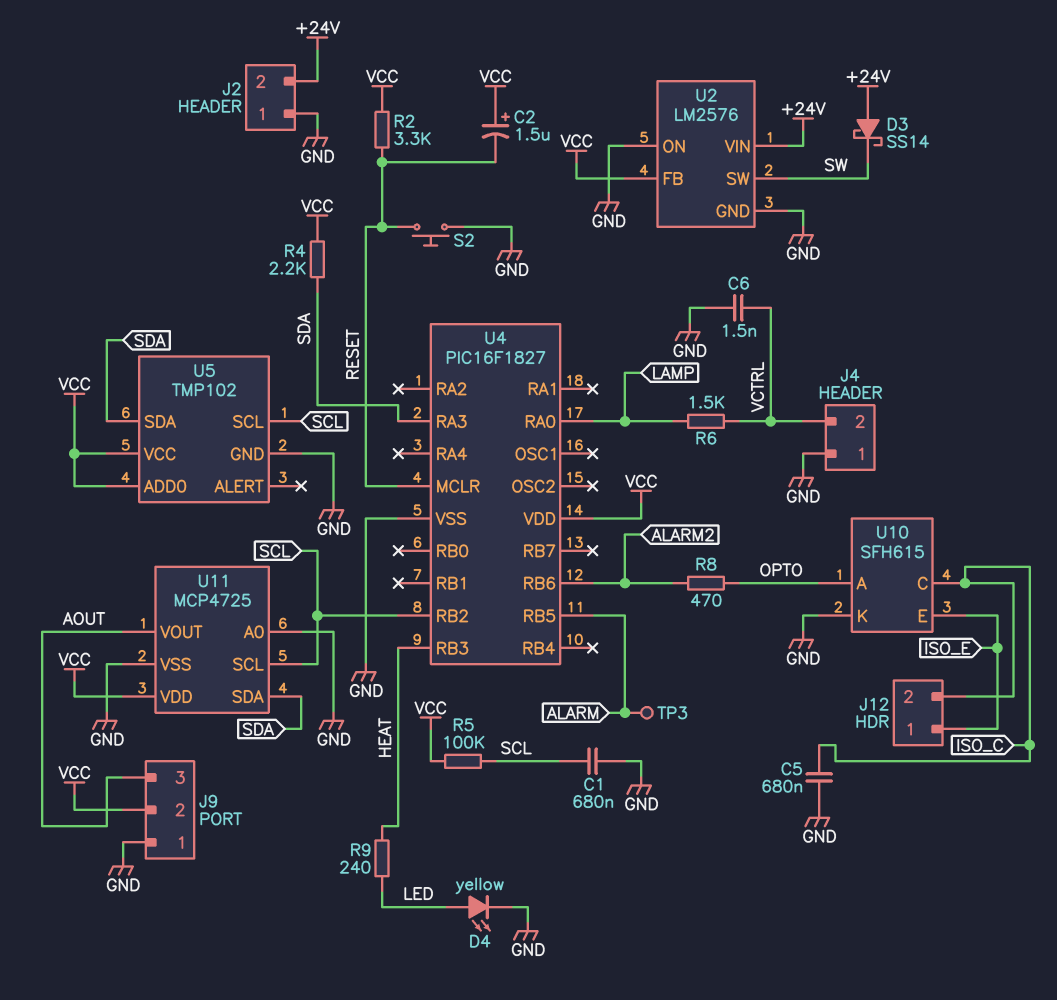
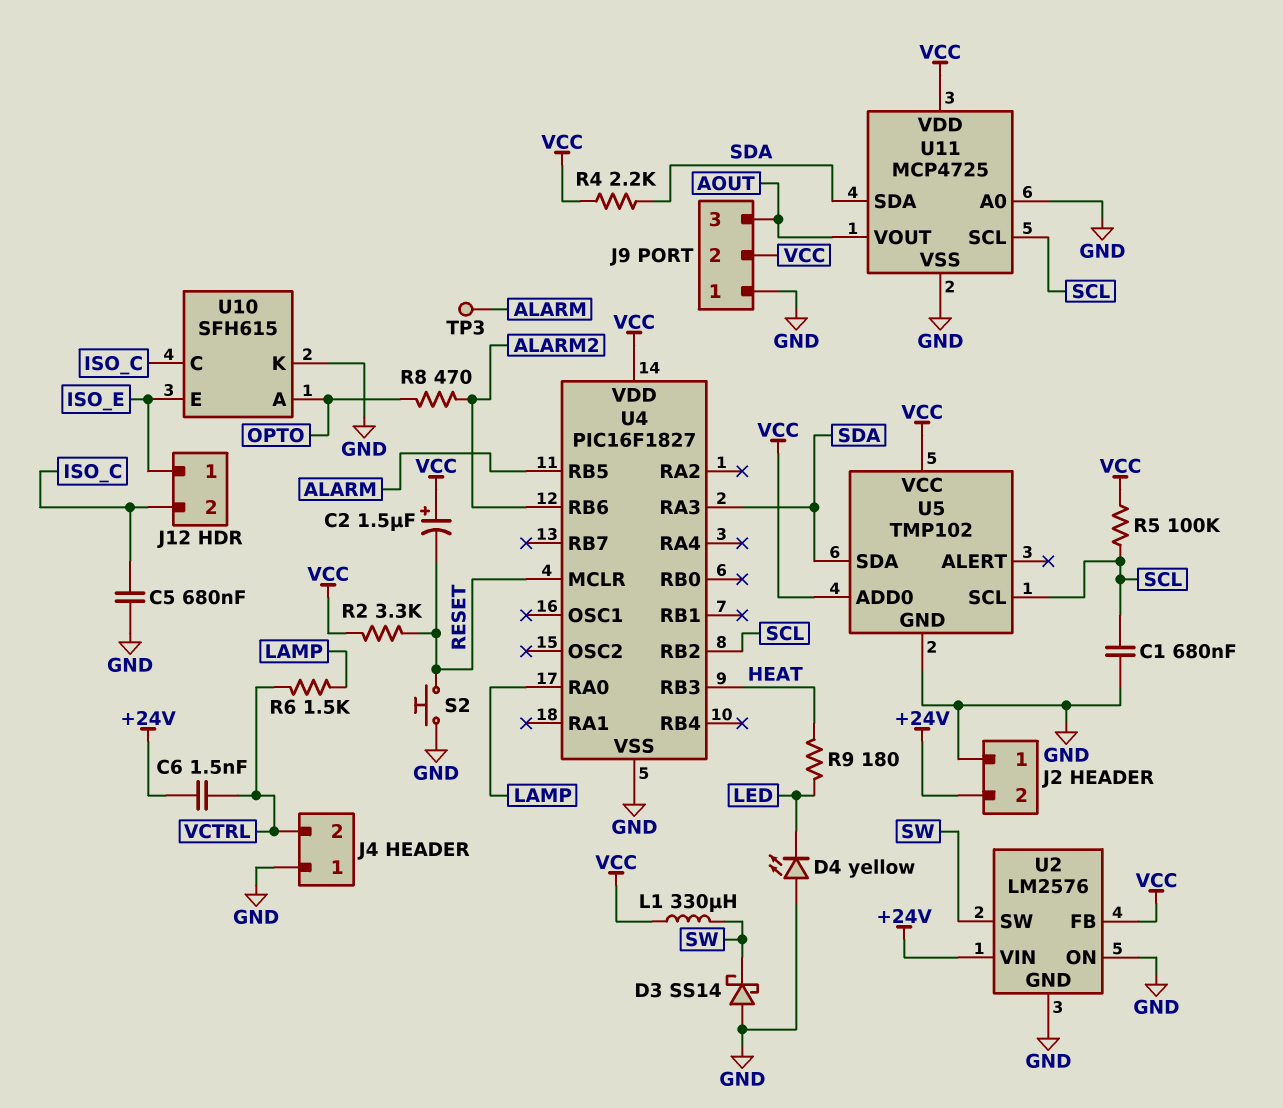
C6: 1.5nF (GND, VCTRL) -> 1.5nF (+24V, VCTRL)
D3: schottky SS14 (A +24V, K SW) -> schottky SS14 (A GND, K SW)
D4: LED yellow (A LED, K GND) -> LED yellow (A GND, K LED)
L1: none -> 330uH (SW, VCC)
R9: 240 (HEAT, LED) -> 180 (HEAT, LED)

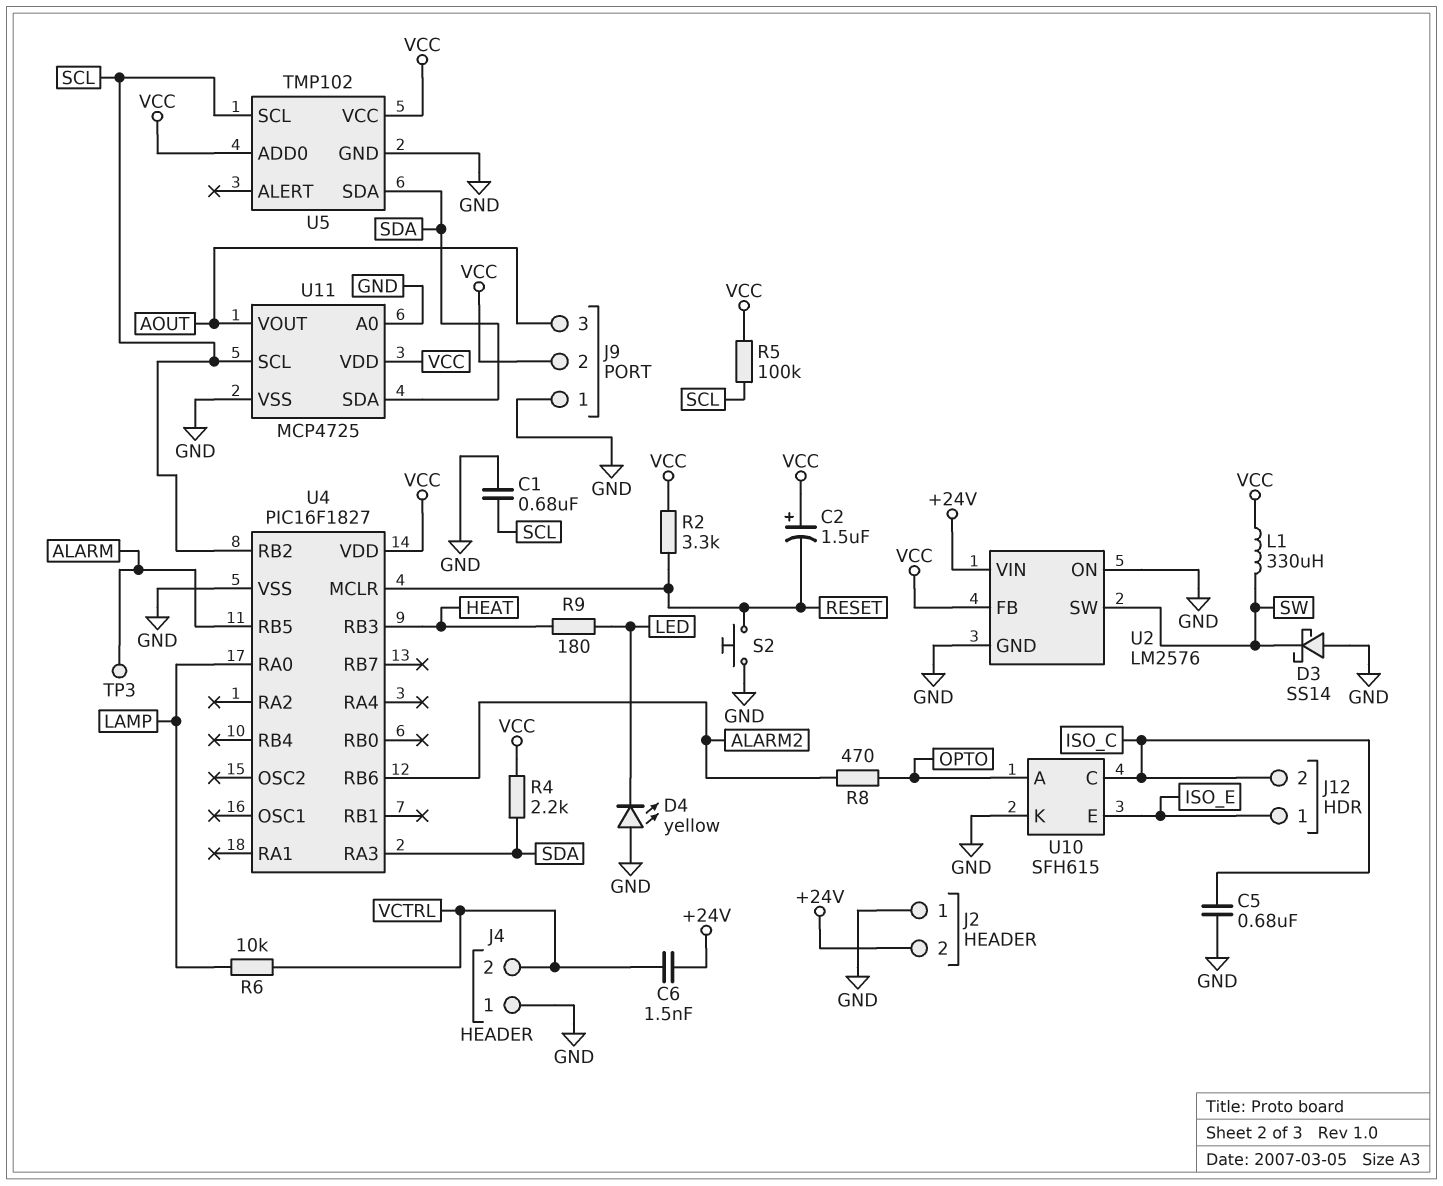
R6: 1.5k (LAMP, VCTRL) -> 10k (LAMP, VCTRL)

